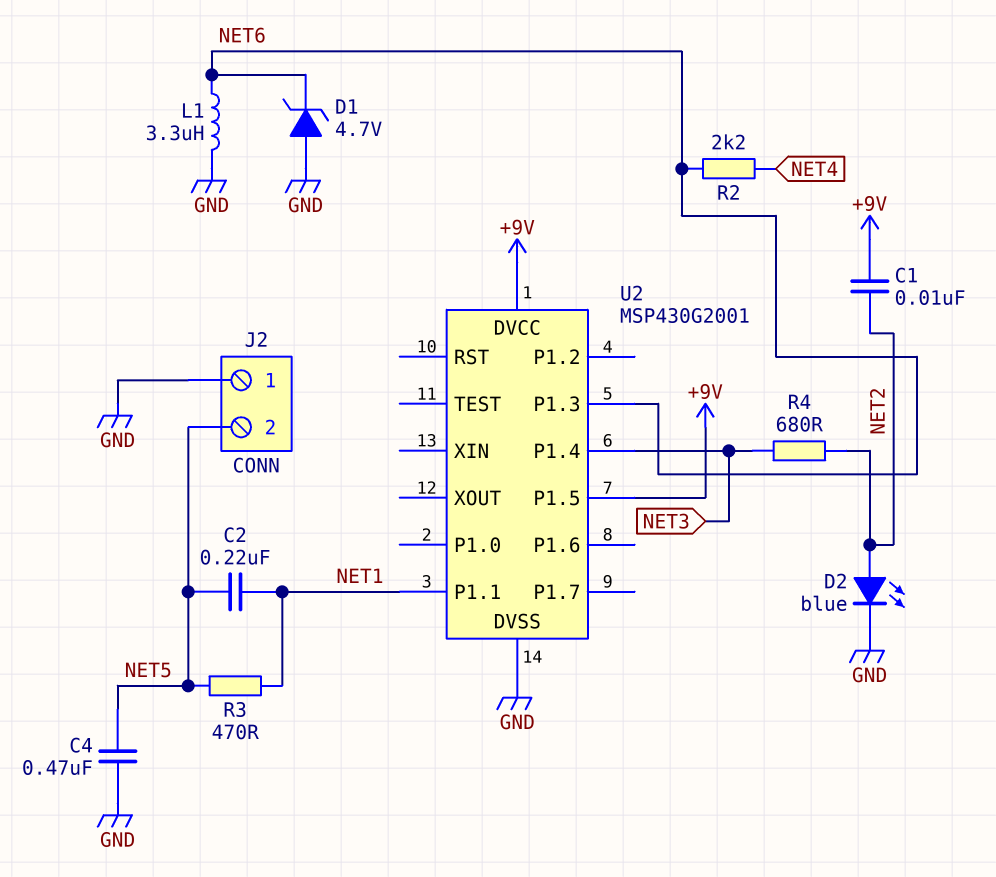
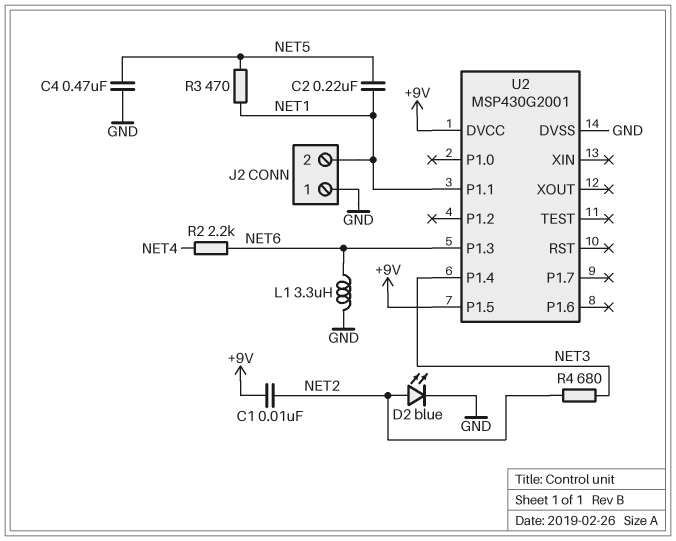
D1: zener 4.7V (A GND, K NET6) -> none
J2 pin 2: NET5 -> NET1

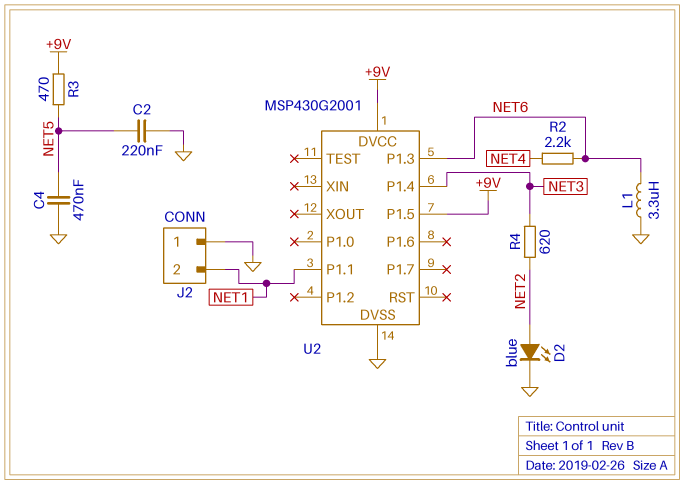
C1: 10nF (+9V, NET2) -> none
C2: 220nF (NET1, NET5) -> 220nF (GND, NET5)
R3: 470 (NET1, NET5) -> 470 (+9V, NET5)
R4: 680 (NET2, NET3) -> 620 (NET2, NET3)

